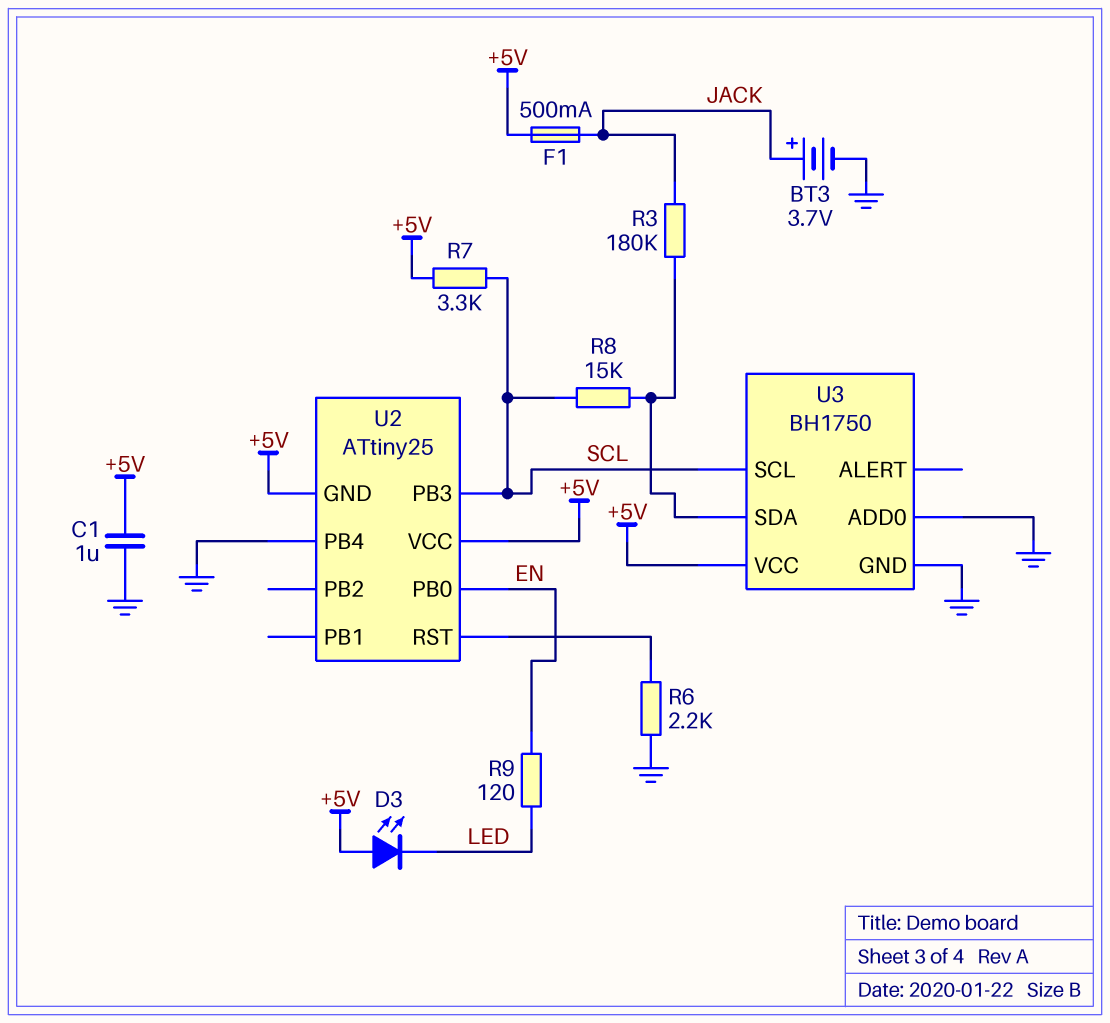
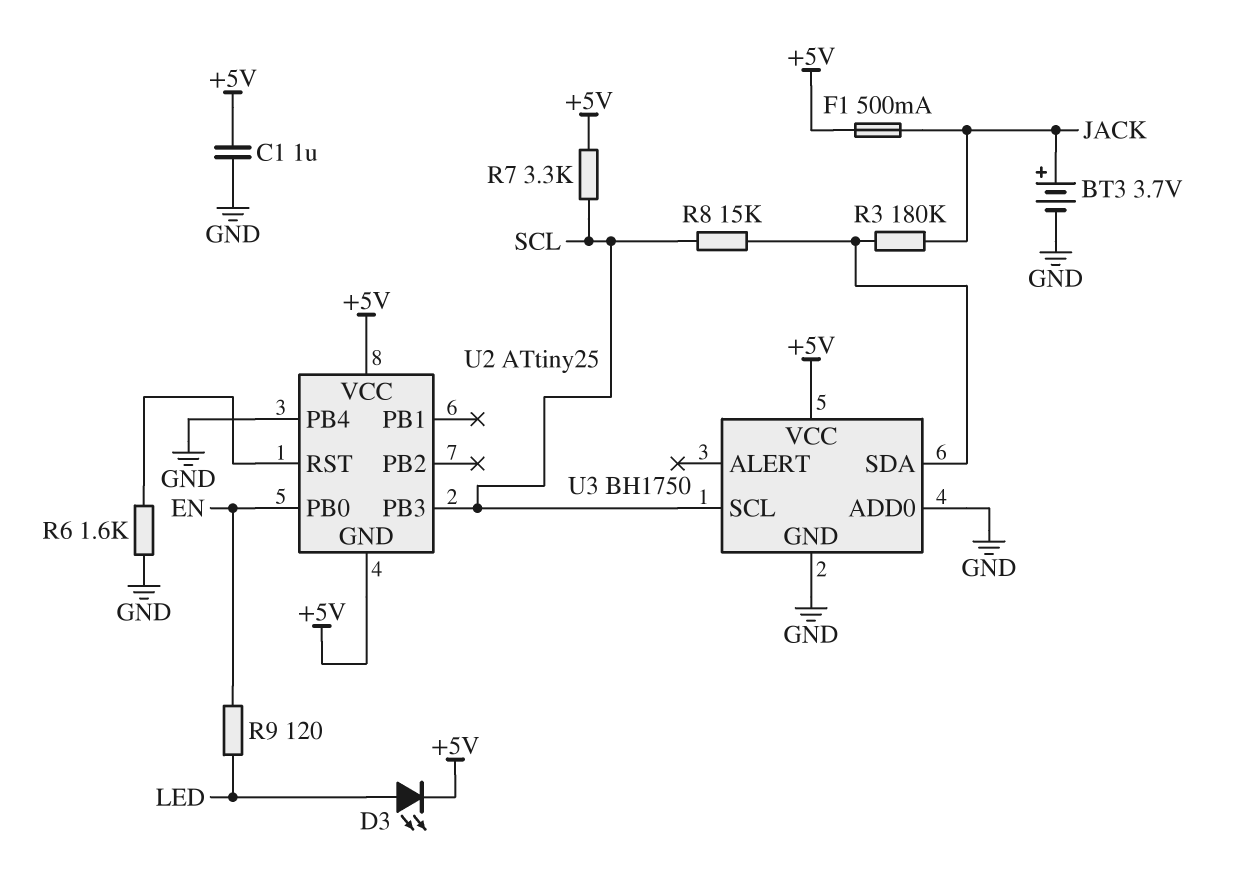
D3: LED (A +5V, K LED) -> LED (A LED, K +5V)
R6: 2.2k (GND, U2/RST) -> 1.6k (GND, U2/RST)

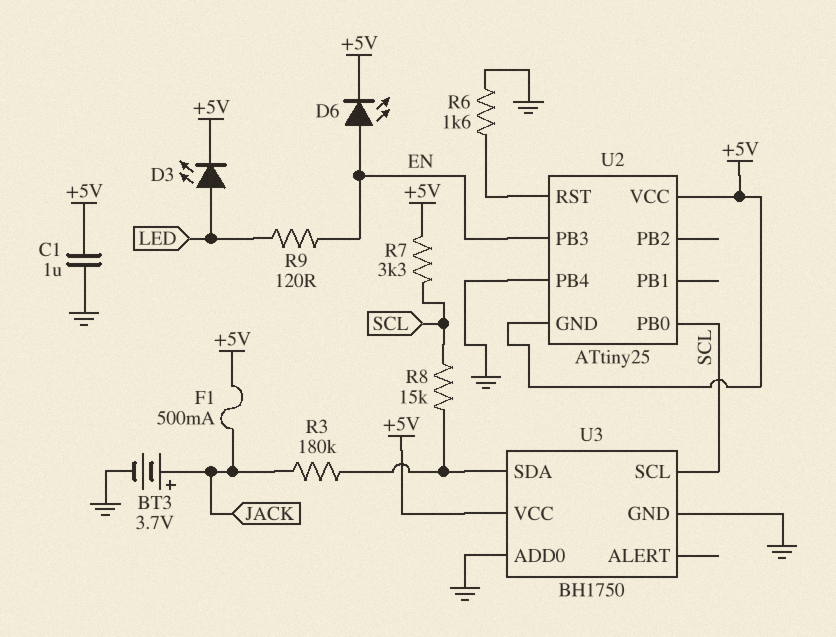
D6: none -> LED (A EN, K +5V)
U2 pin PB0: EN -> SCL
U2 pin PB3: SCL -> EN

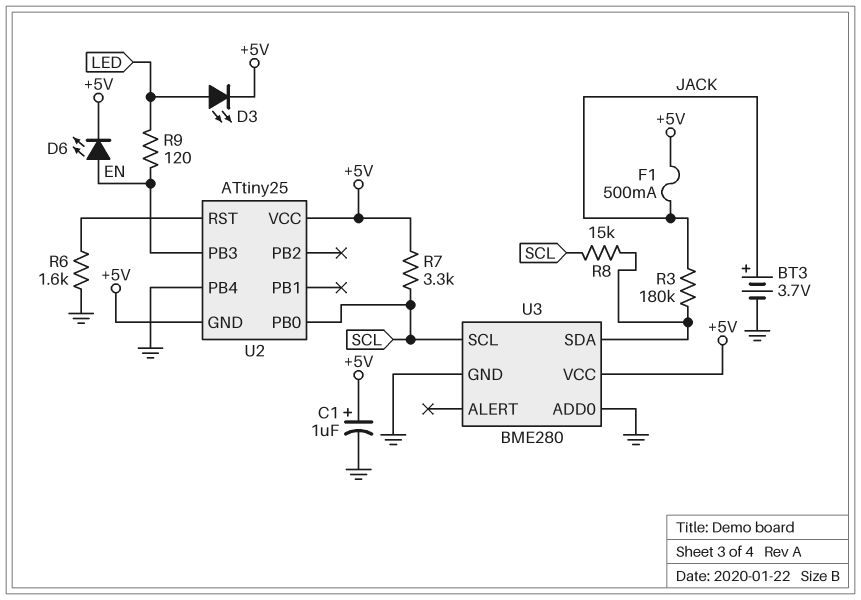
C1: 1uF (+5V, GND) -> 1uF (plus +5V, minus GND)
U3: BH1750 -> BME280

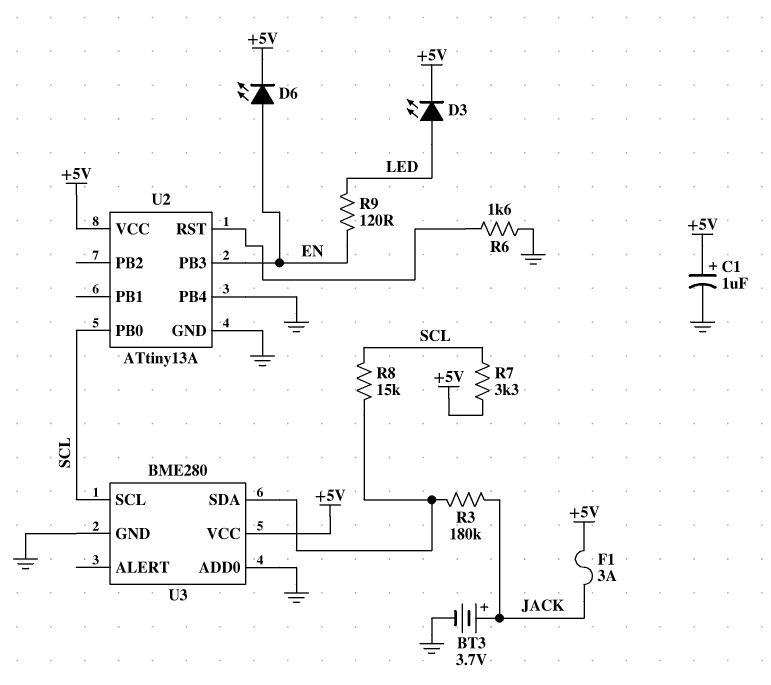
F1: 500mA (+5V, JACK) -> 3A (+5V, JACK)
U2: ATtiny25 -> ATtiny13A
U2 pin GND: +5V -> GND

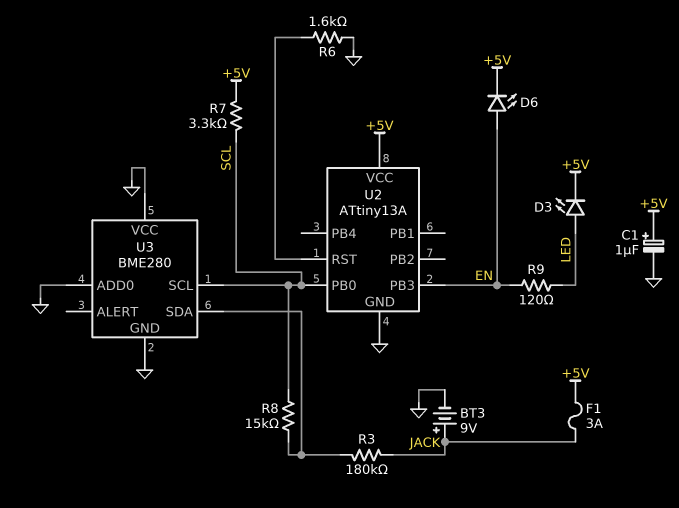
BT3: 3.7V (plus JACK, minus GND) -> 9V (plus JACK, minus GND)
U2 pin PB4: GND -> none
U3 pin VCC: +5V -> GND

